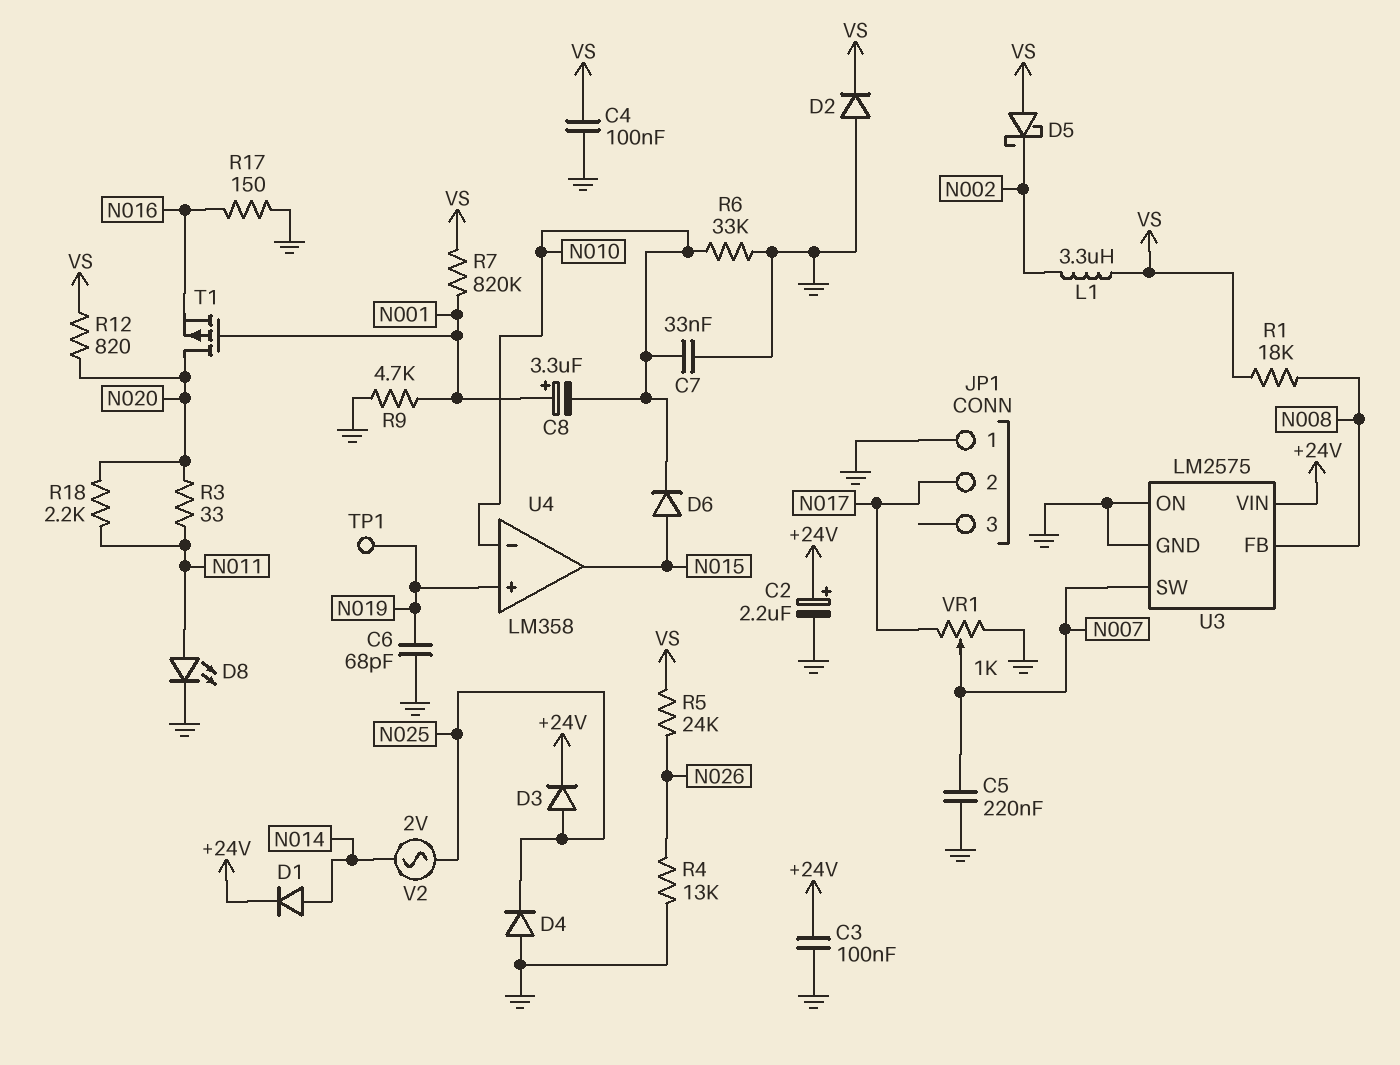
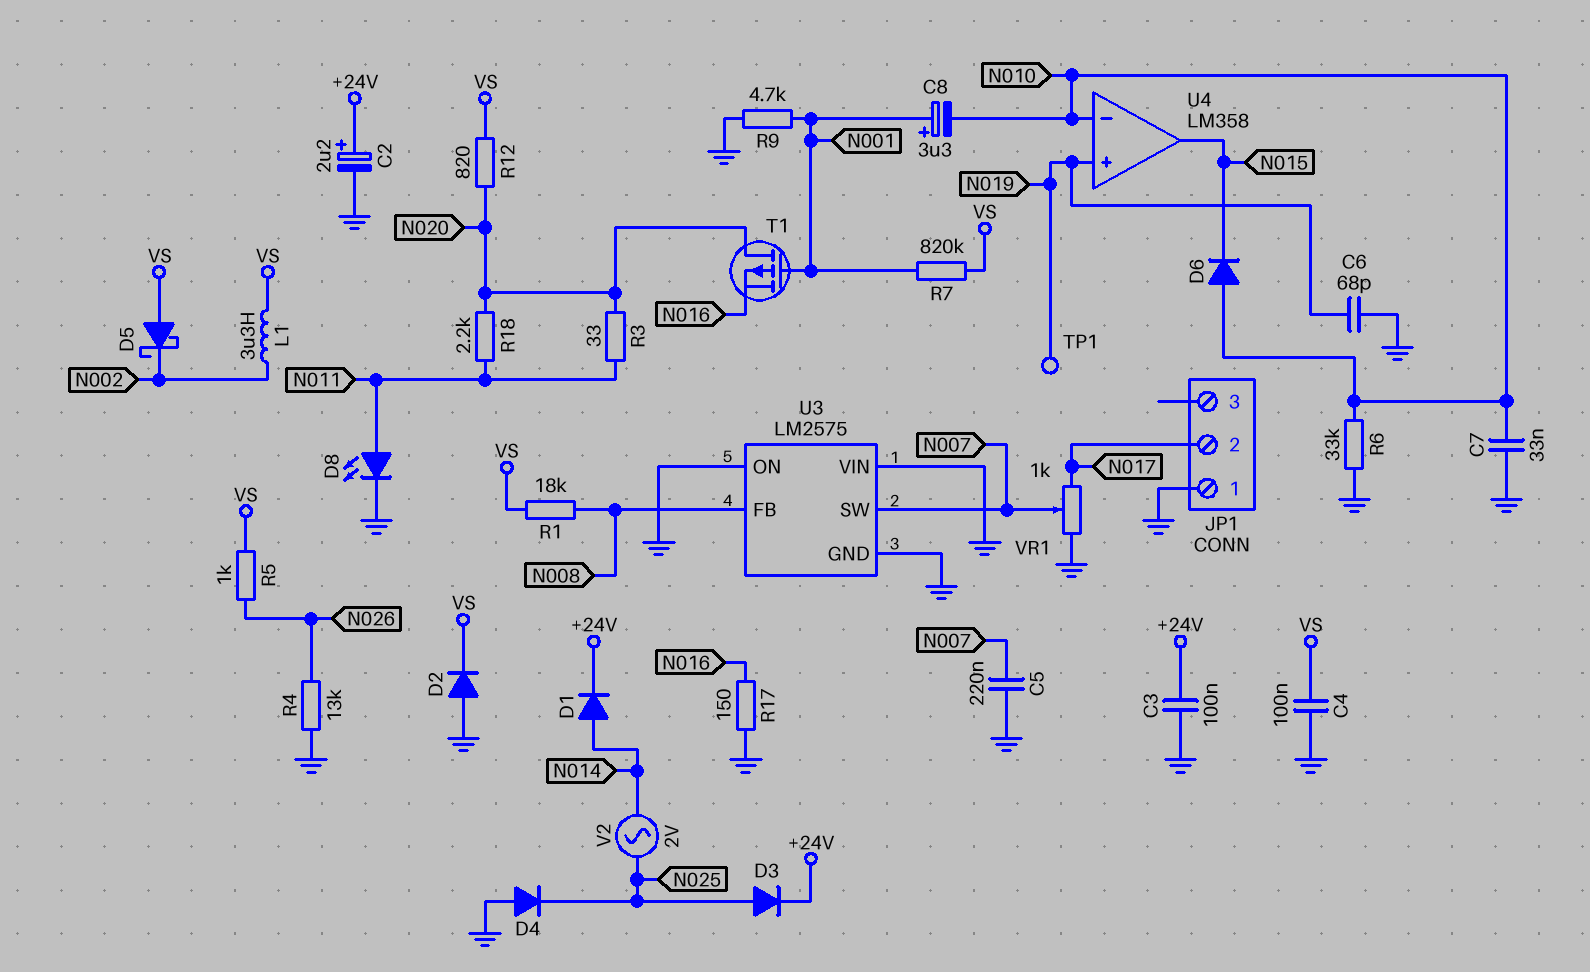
D6: diode (A N015, K N010) -> diode (A N010, K N015)
R5: 24k (N026, VS) -> 1k (N026, VS)
U3 pin VIN: +24V -> GND

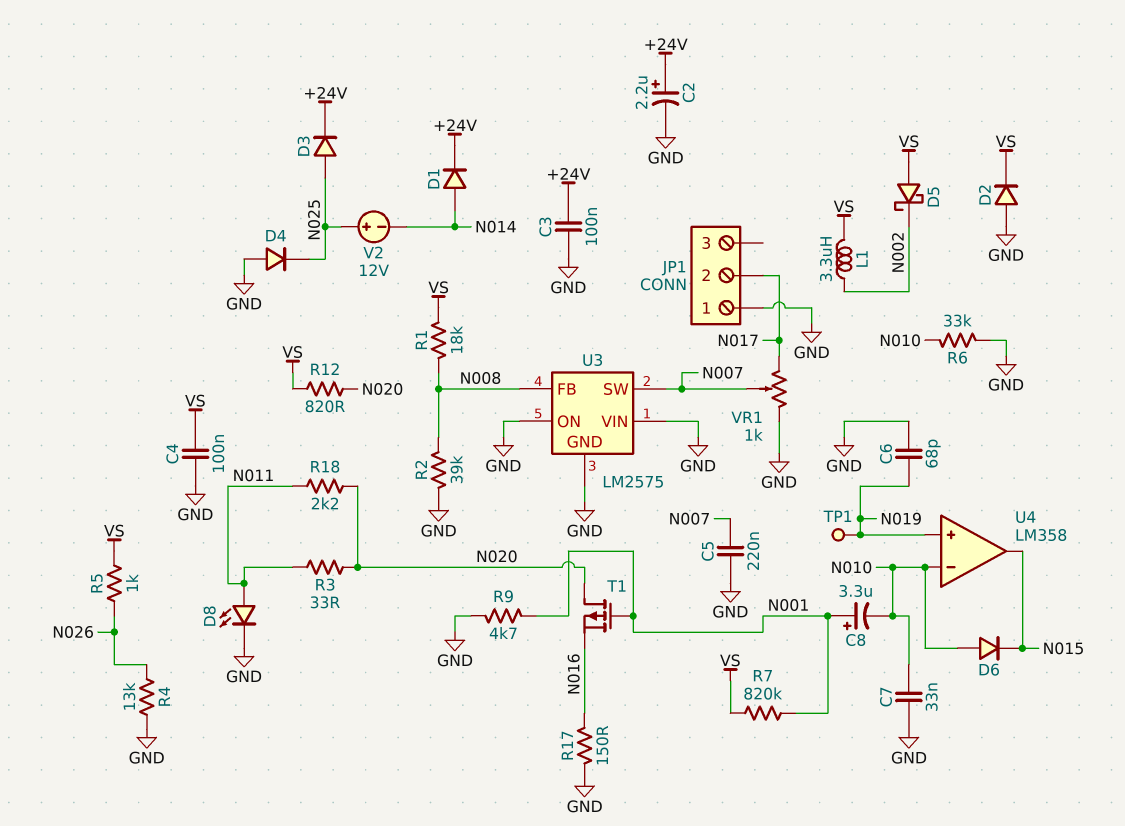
R2: none -> 39k (GND, N008)
V2: AC 2V (N014, N025) -> 12V (plus N025, minus N014)

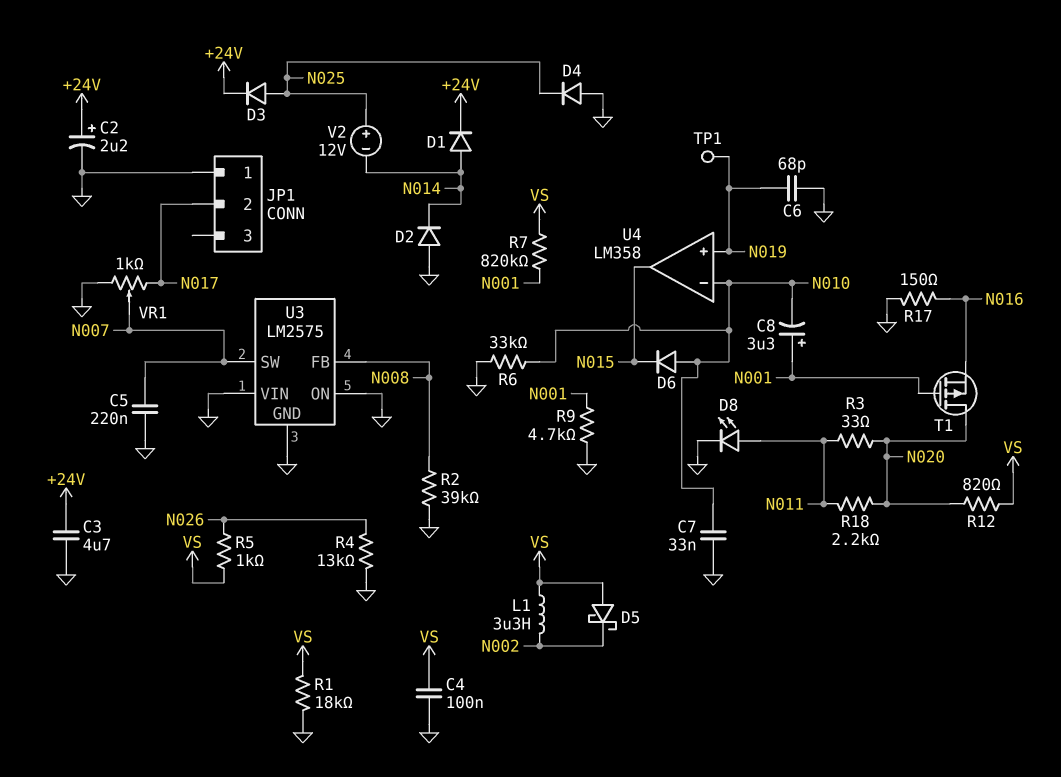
C3: 100nF (+24V, GND) -> 4.7uF (+24V, GND)
D2: diode (A GND, K VS) -> diode (A GND, K N014)
R1: 18k (N008, VS) -> 18k (GND, VS)

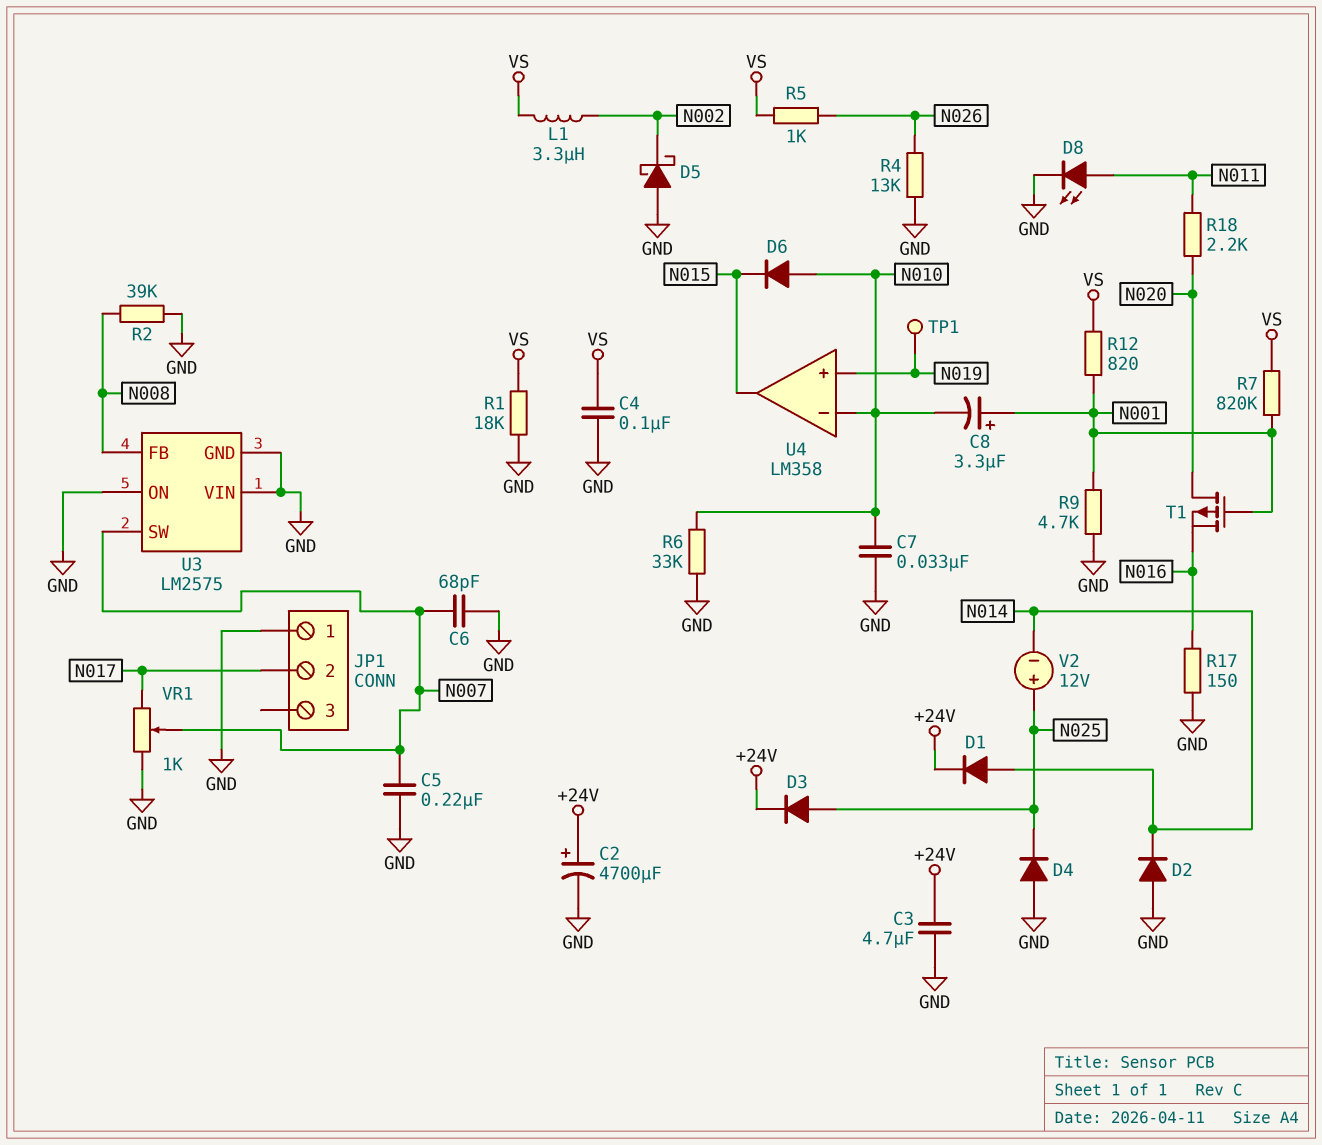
C2: 2.2uF (plus +24V, minus GND) -> 4700uF (plus +24V, minus GND)
C6: 68pF (GND, N019) -> 68pF (GND, N007)
D5: schottky (A VS, K N002) -> schottky (A GND, K N002)
R3: 33 (N011, N020) -> none
R12: 820 (N020, VS) -> 820 (N001, VS)

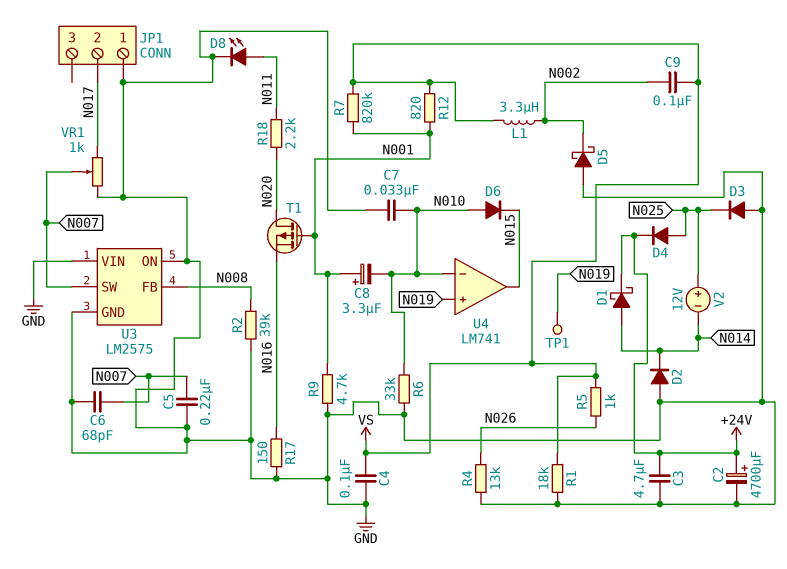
C9: none -> 100nF (N002, VS)
D1: diode (A N014, K +24V) -> schottky (A N014, K +24V)
D3: diode (A N025, K +24V) -> diode (A GND, K N025)
D4: diode (A GND, K N025) -> diode (A N025, K +24V)
U4: LM358 -> LM741

